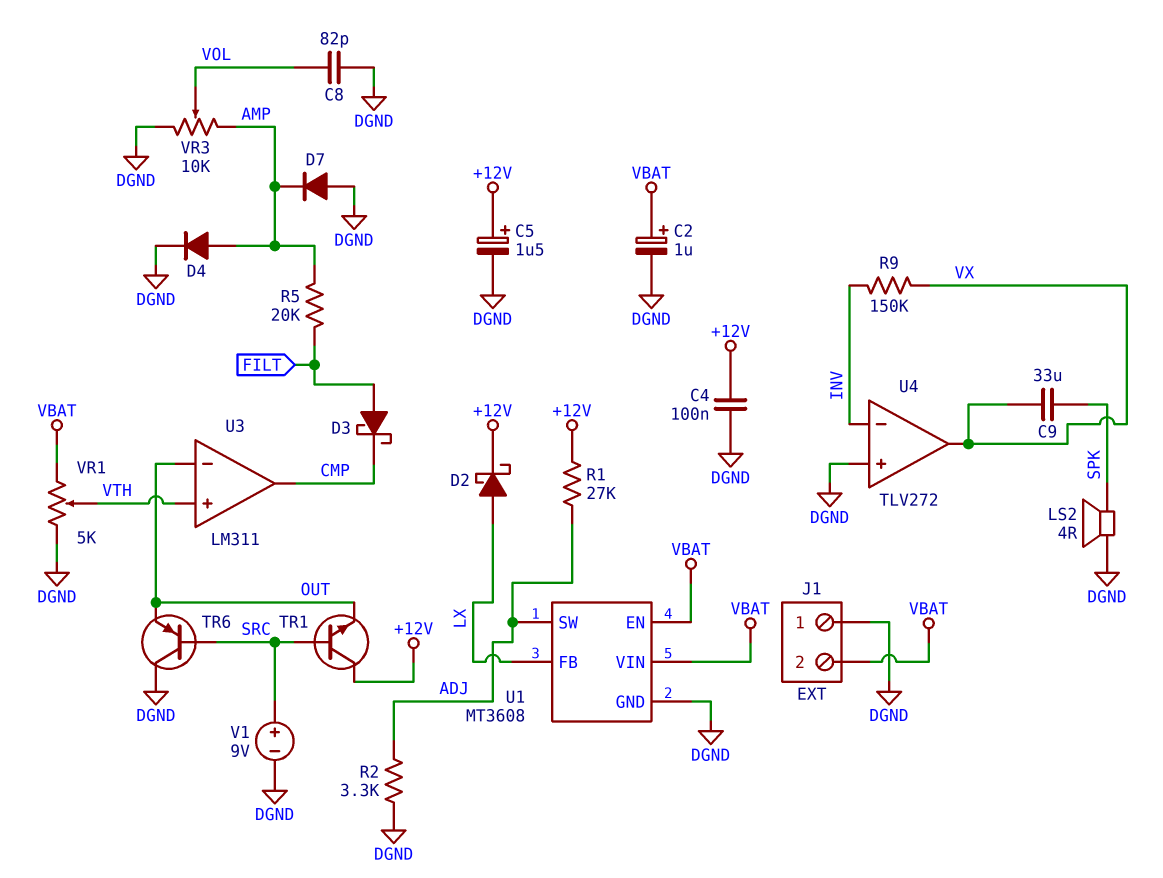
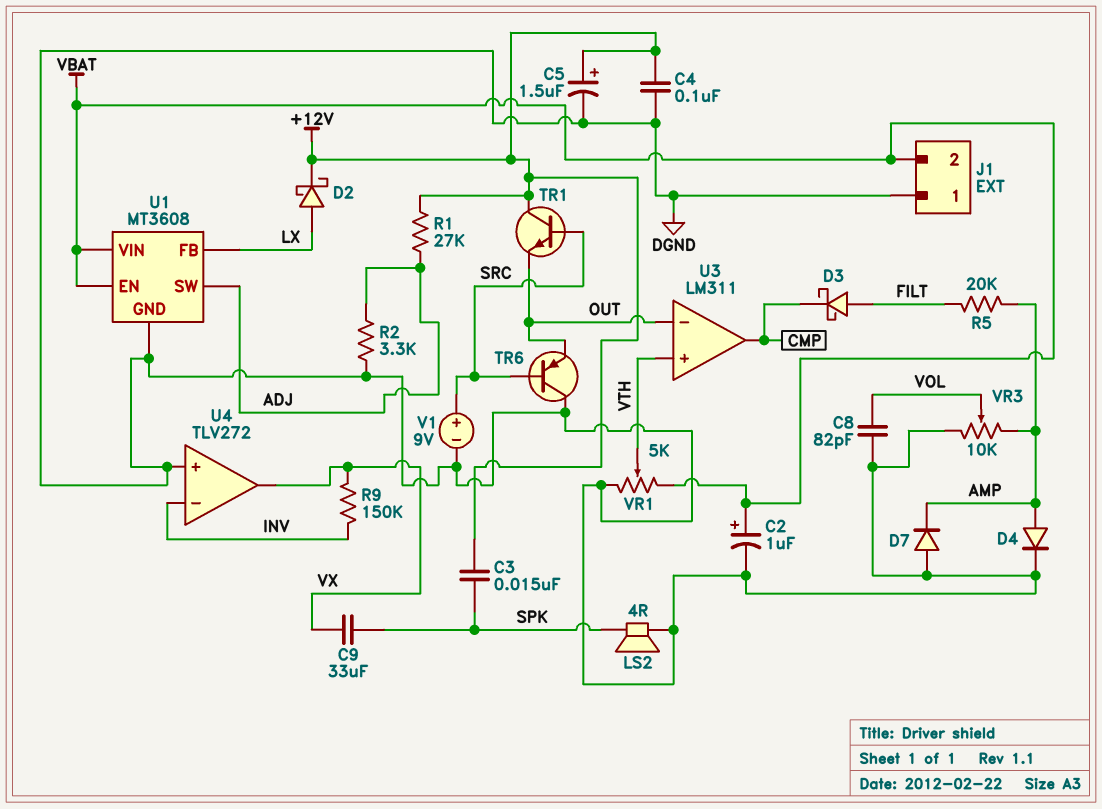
C3: none -> 15nF (+12V, SPK)

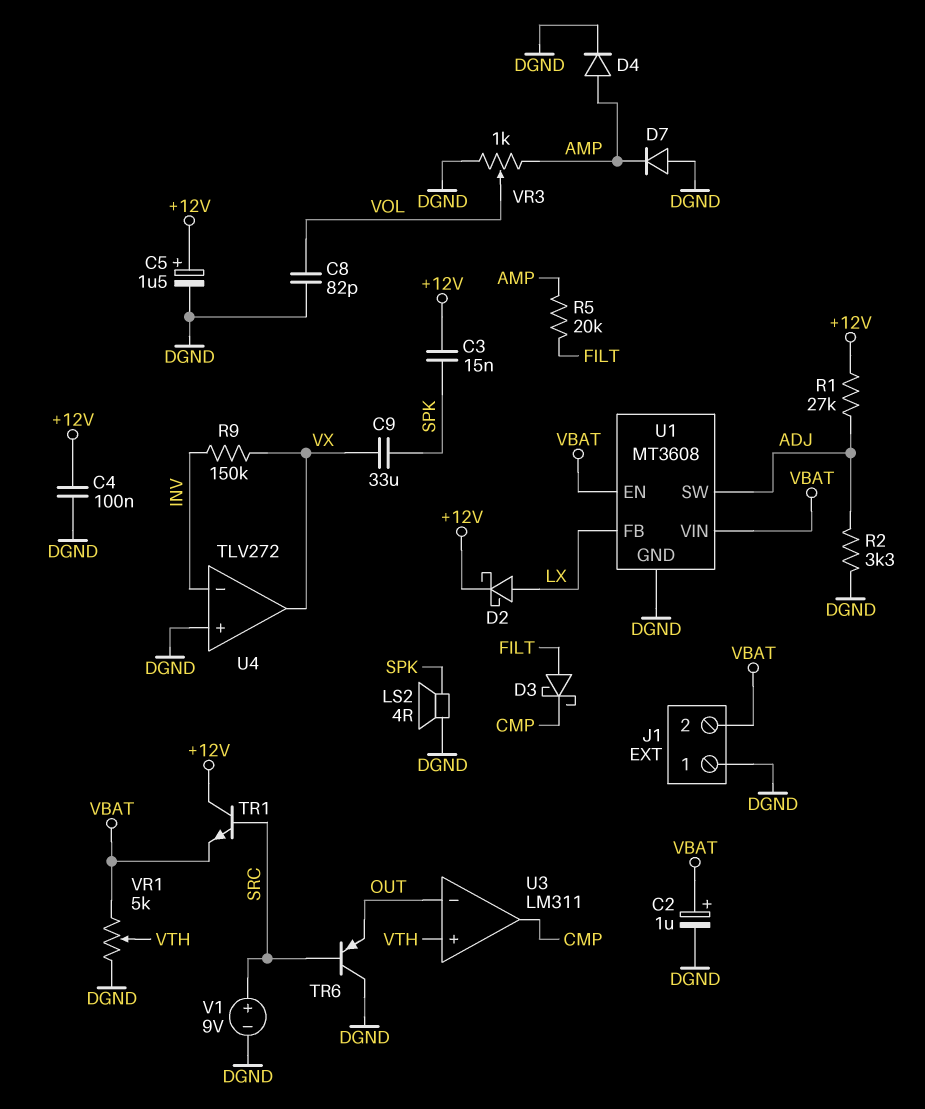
TR1: NPN (B SRC, C +12V, E OUT) -> NPN (B SRC, C +12V, E VBAT)
VR3: 10k (AMP, DGND, wiper VOL) -> 1k (AMP, DGND, wiper VOL)

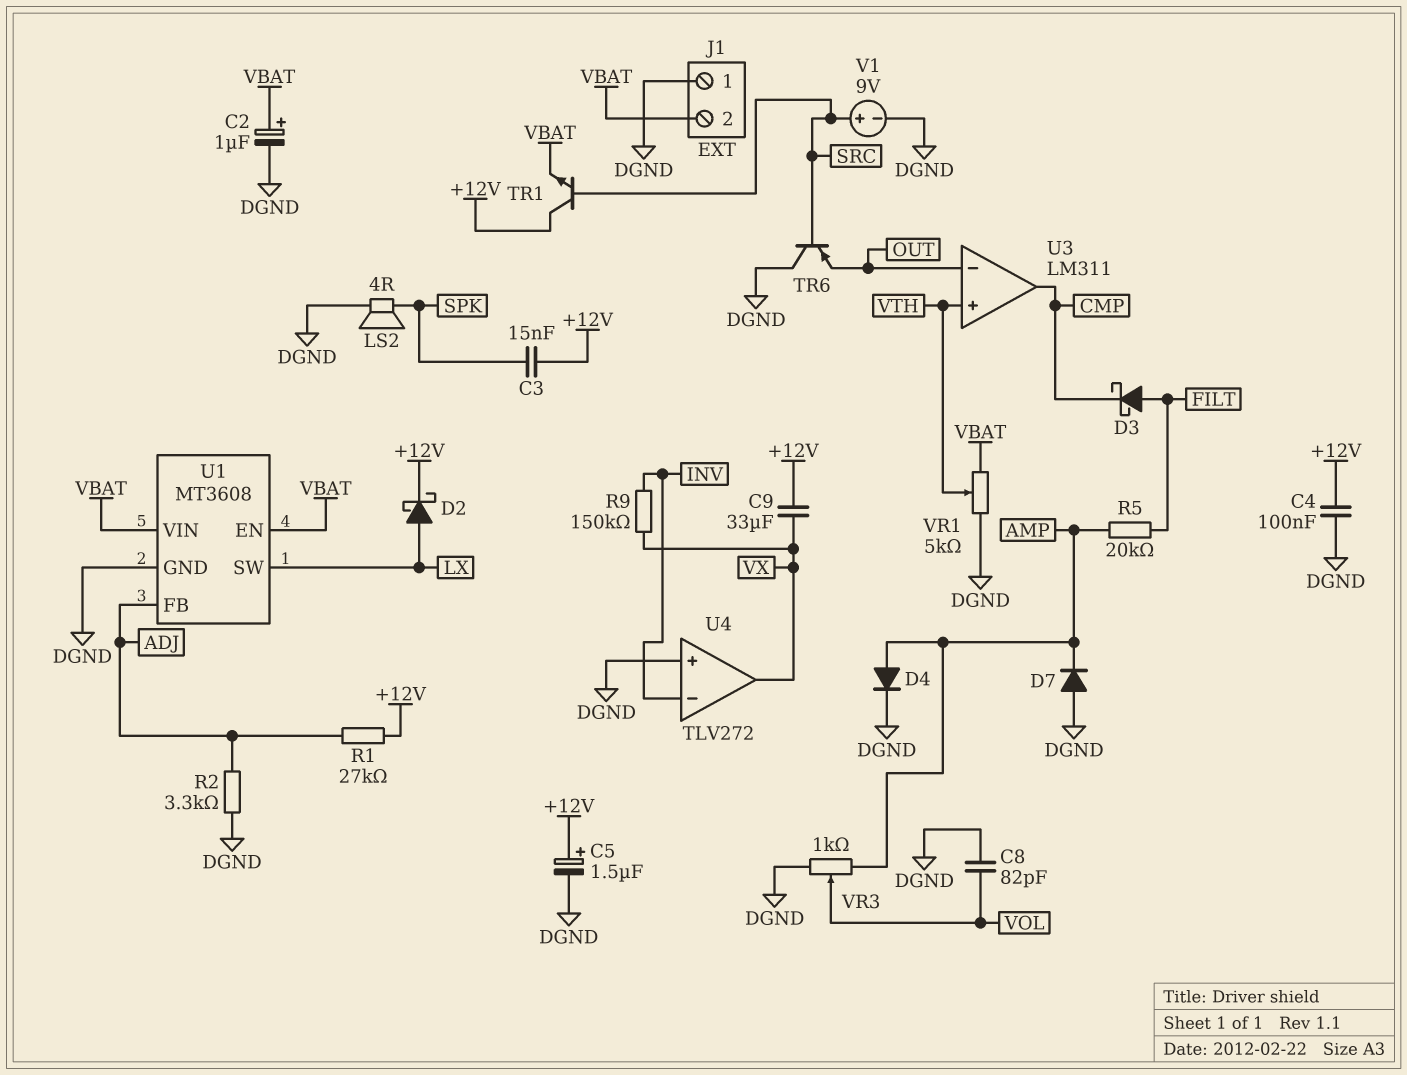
C9: 33uF (SPK, VX) -> 33uF (+12V, VX)
U1 pin FB: LX -> ADJ
U1 pin SW: ADJ -> LX

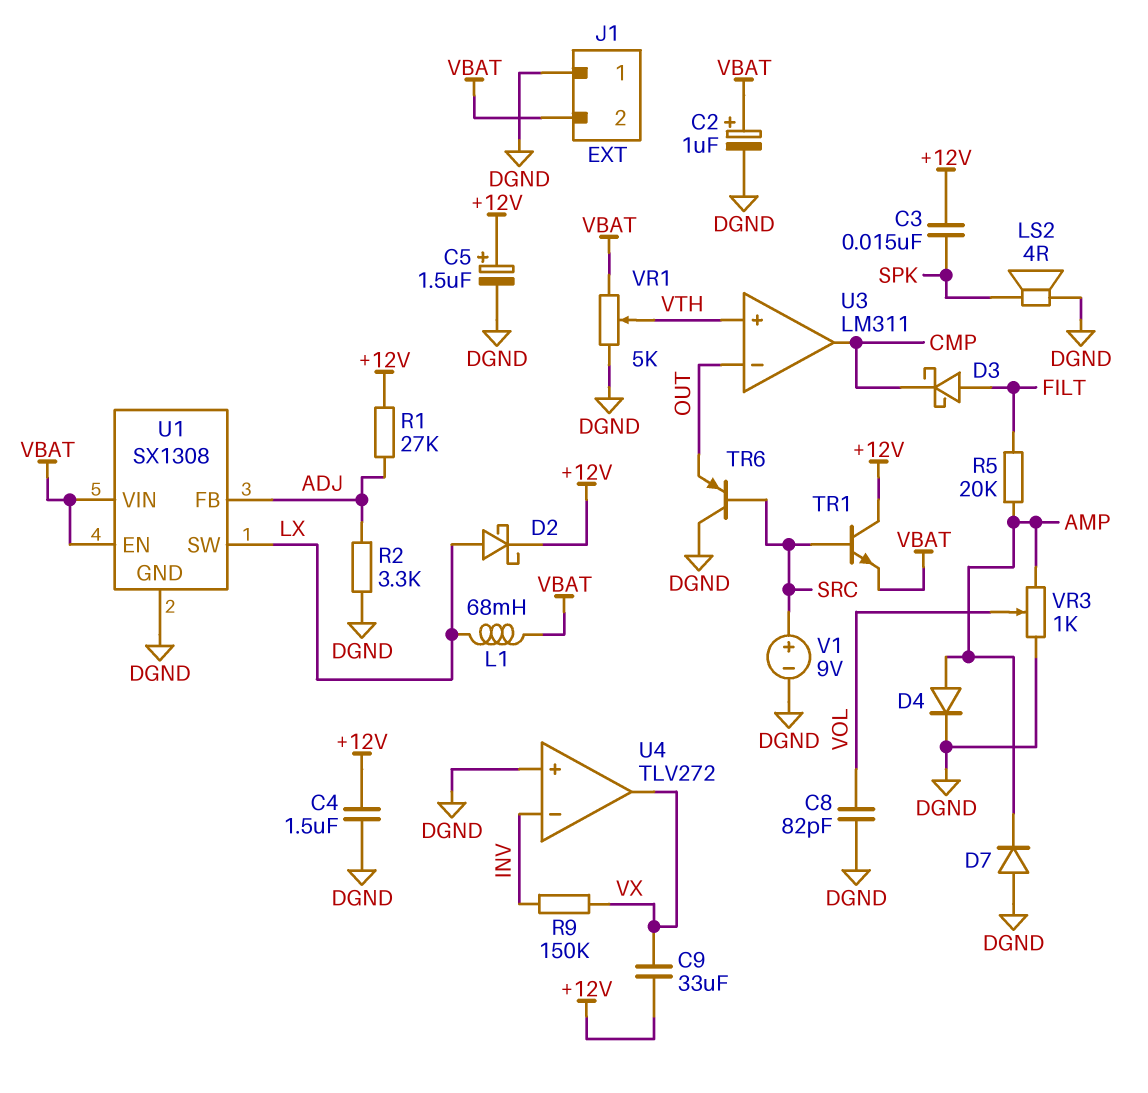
C4: 100nF (+12V, DGND) -> 1.5uF (+12V, DGND)
L1: none -> 68mH (LX, VBAT)
U1: MT3608 -> SX1308

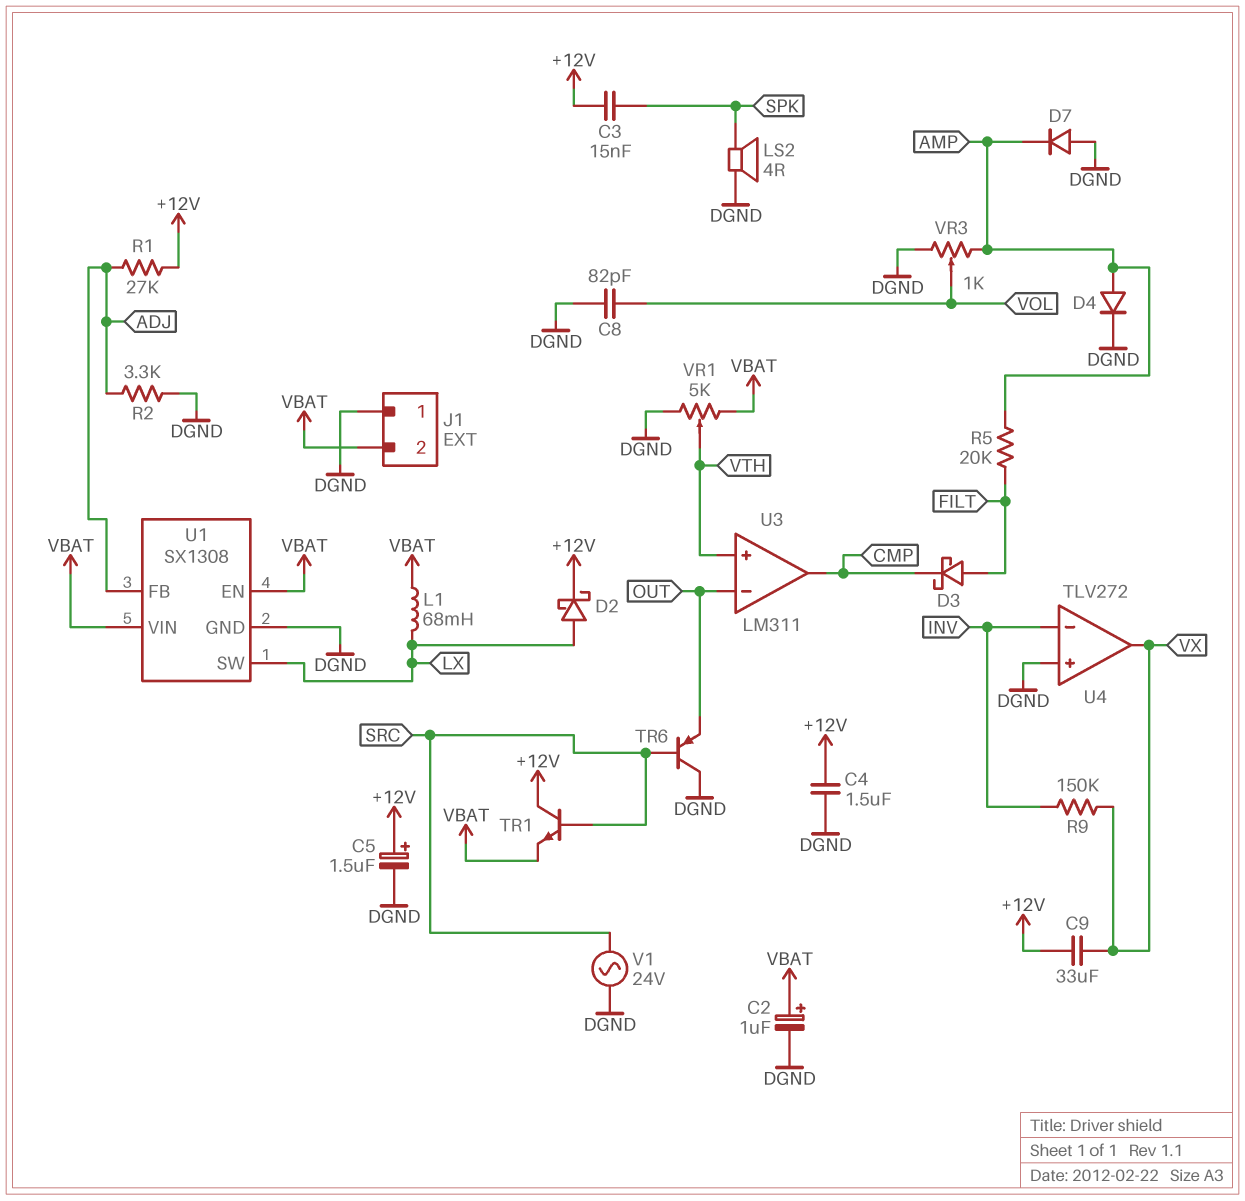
V1: 9V (plus SRC, minus DGND) -> AC 24V (DGND, SRC)

